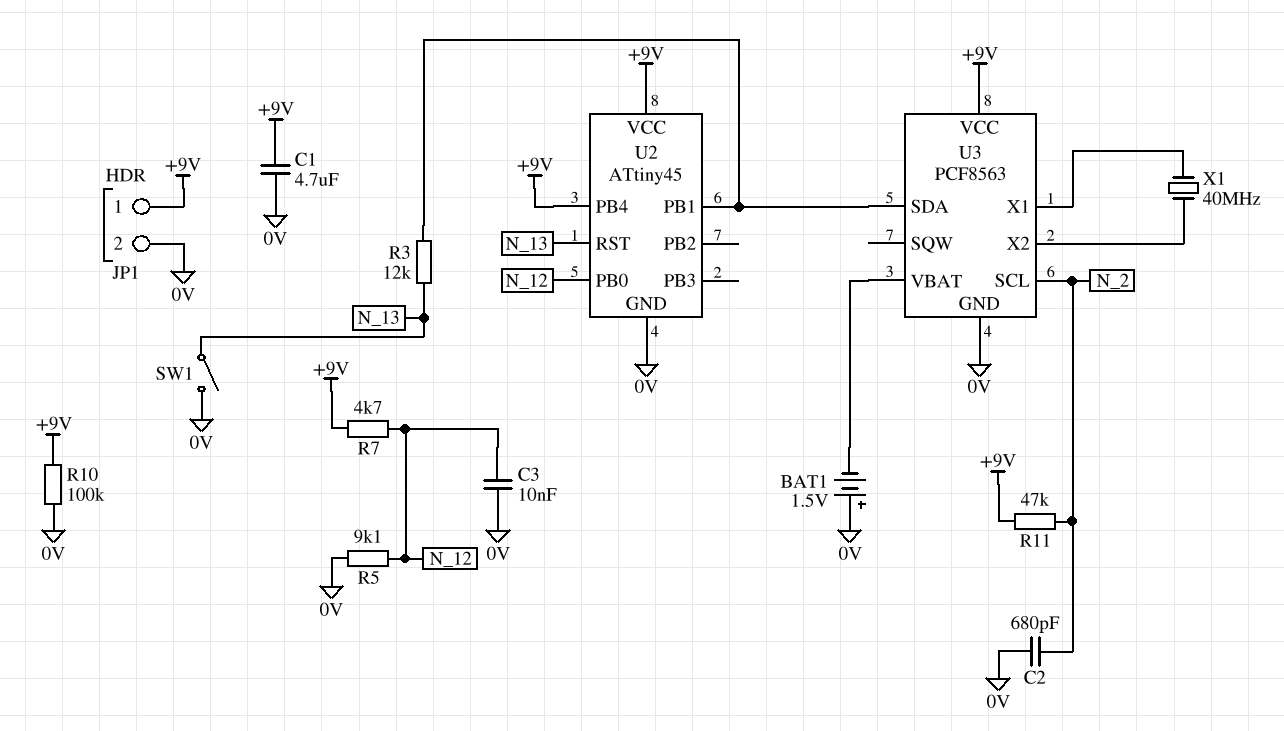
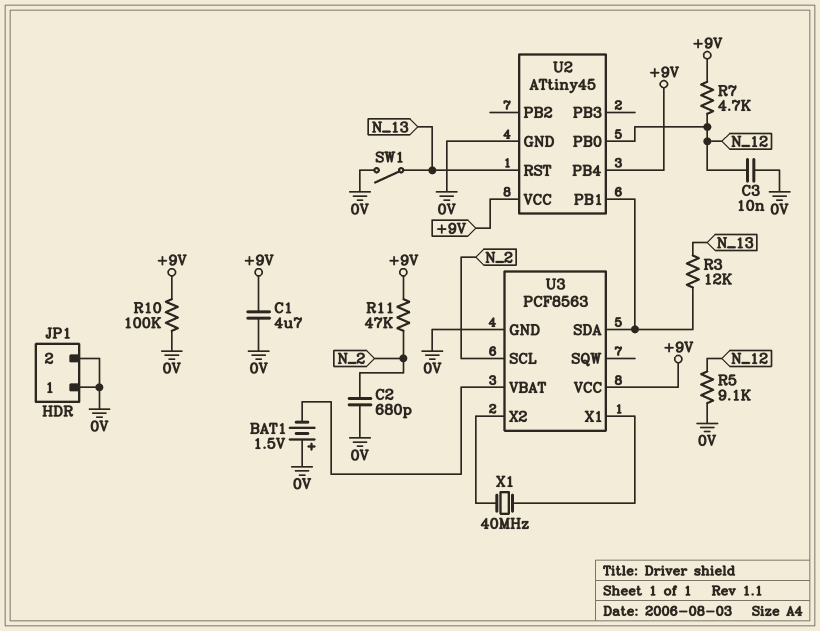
JP1 pin 1: +9V -> 0V

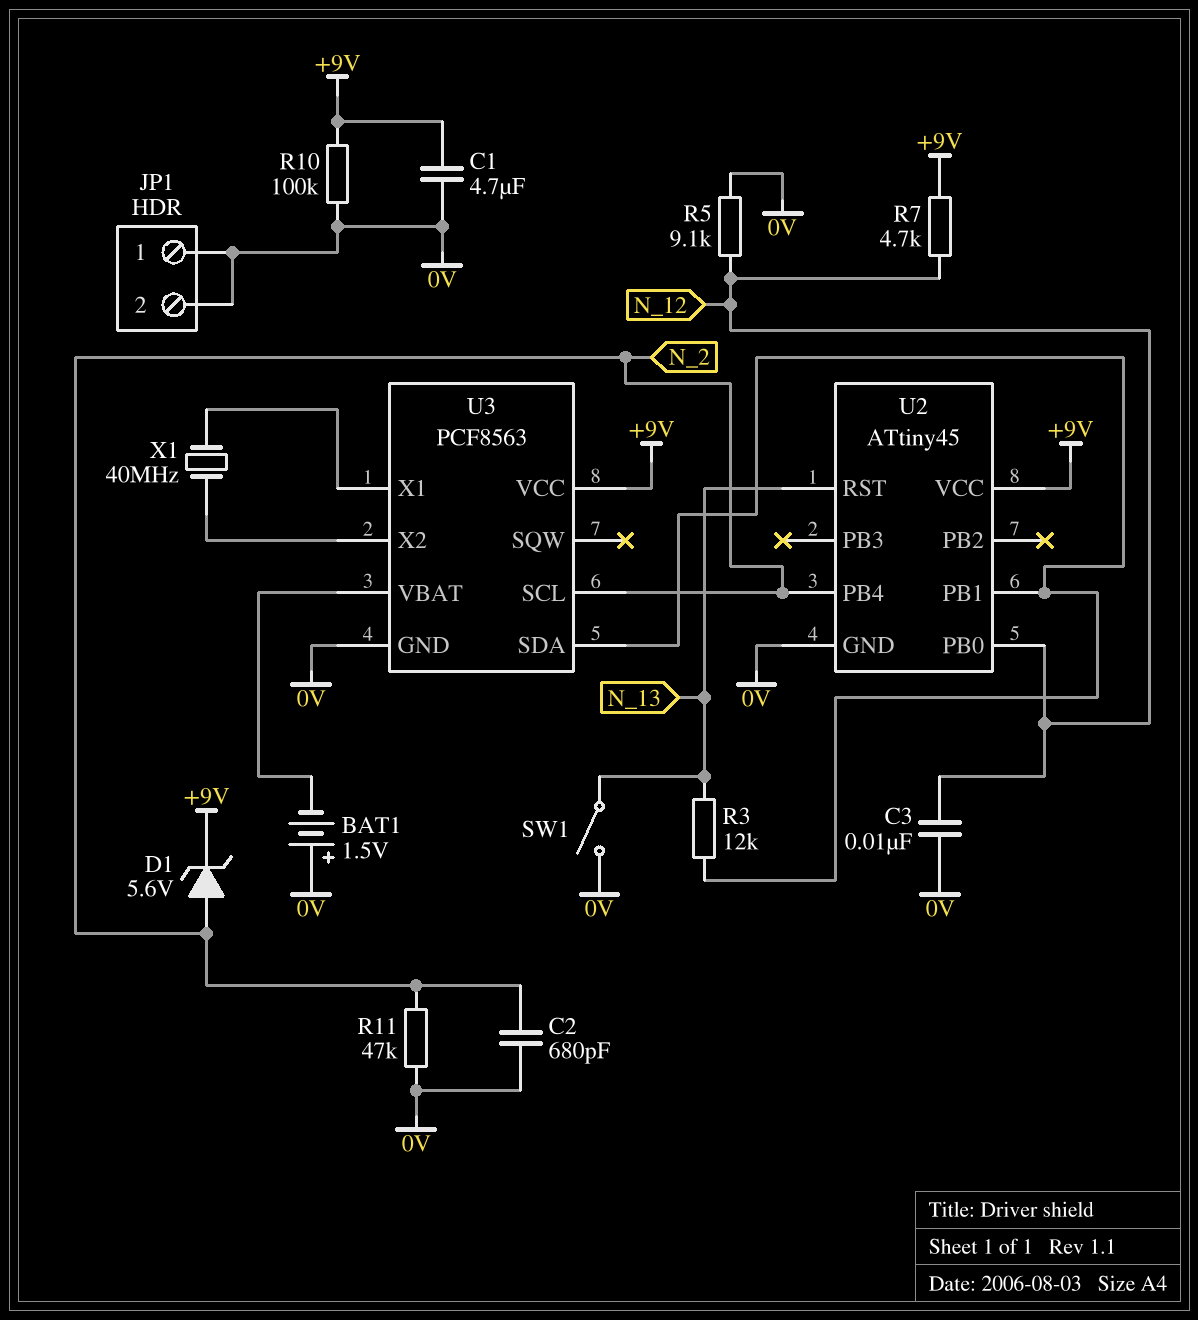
D1: none -> zener 5.6V (A N_2, K +9V)
R11: 47k (+9V, N_2) -> 47k (0V, N_2)
U2 pin PB4: +9V -> N_2

